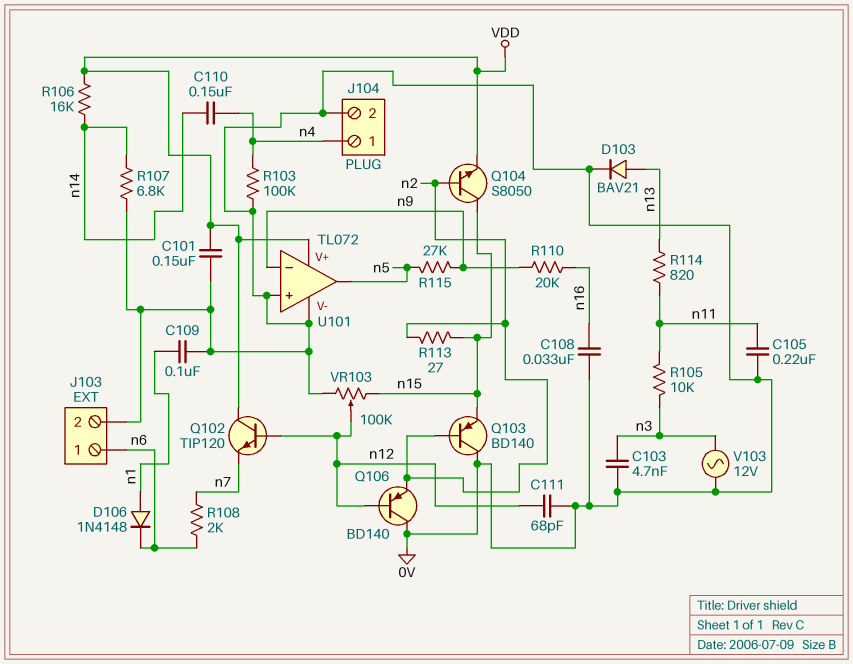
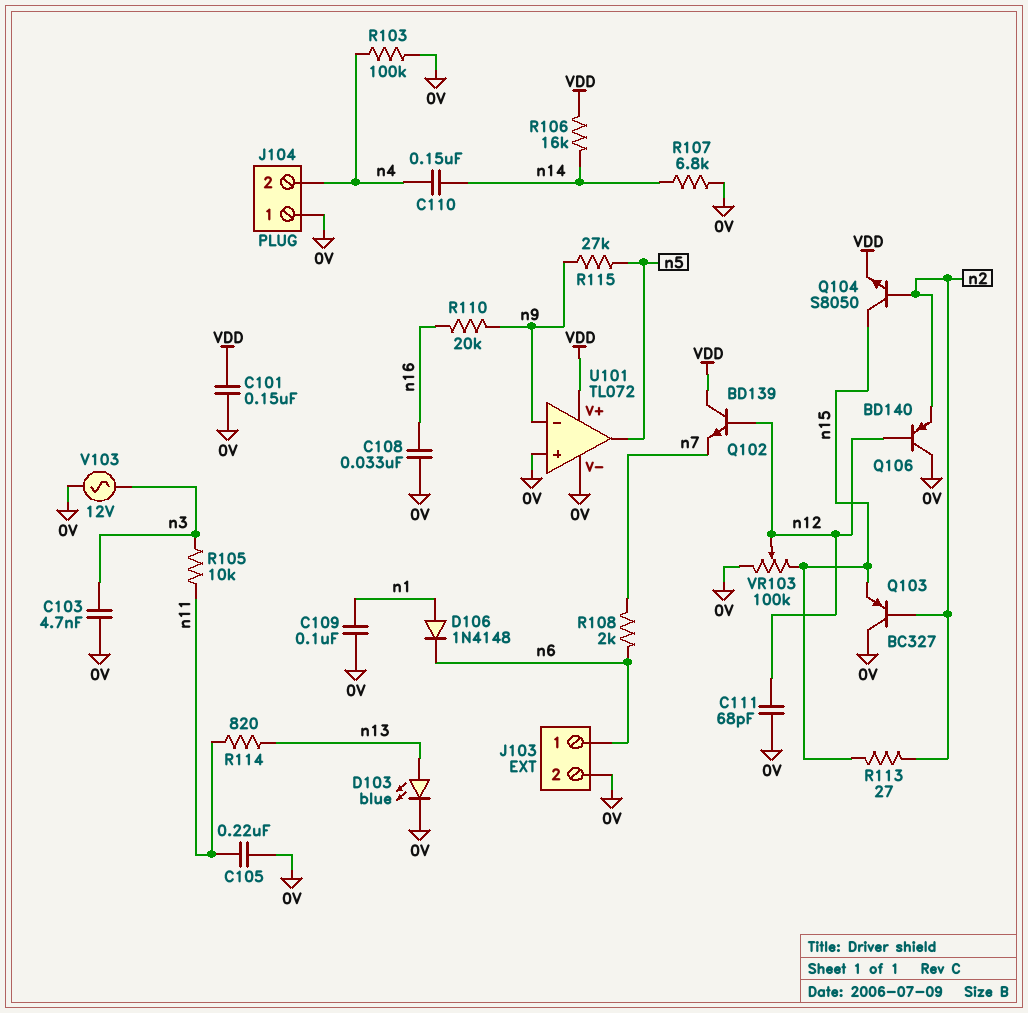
D103: diode BAV21 (A n13, K 0V) -> LED blue (A n13, K 0V)
J104 pin 1: n4 -> 0V
J104 pin 2: 0V -> n4
Q102: NPN TIP120 (B n12, C VDD, E n7) -> NPN BD139 (B n12, C VDD, E n7)
Q103: PNP BD140 (B n2, C 0V, E n15) -> PNP BC327 (B n2, C 0V, E n15)

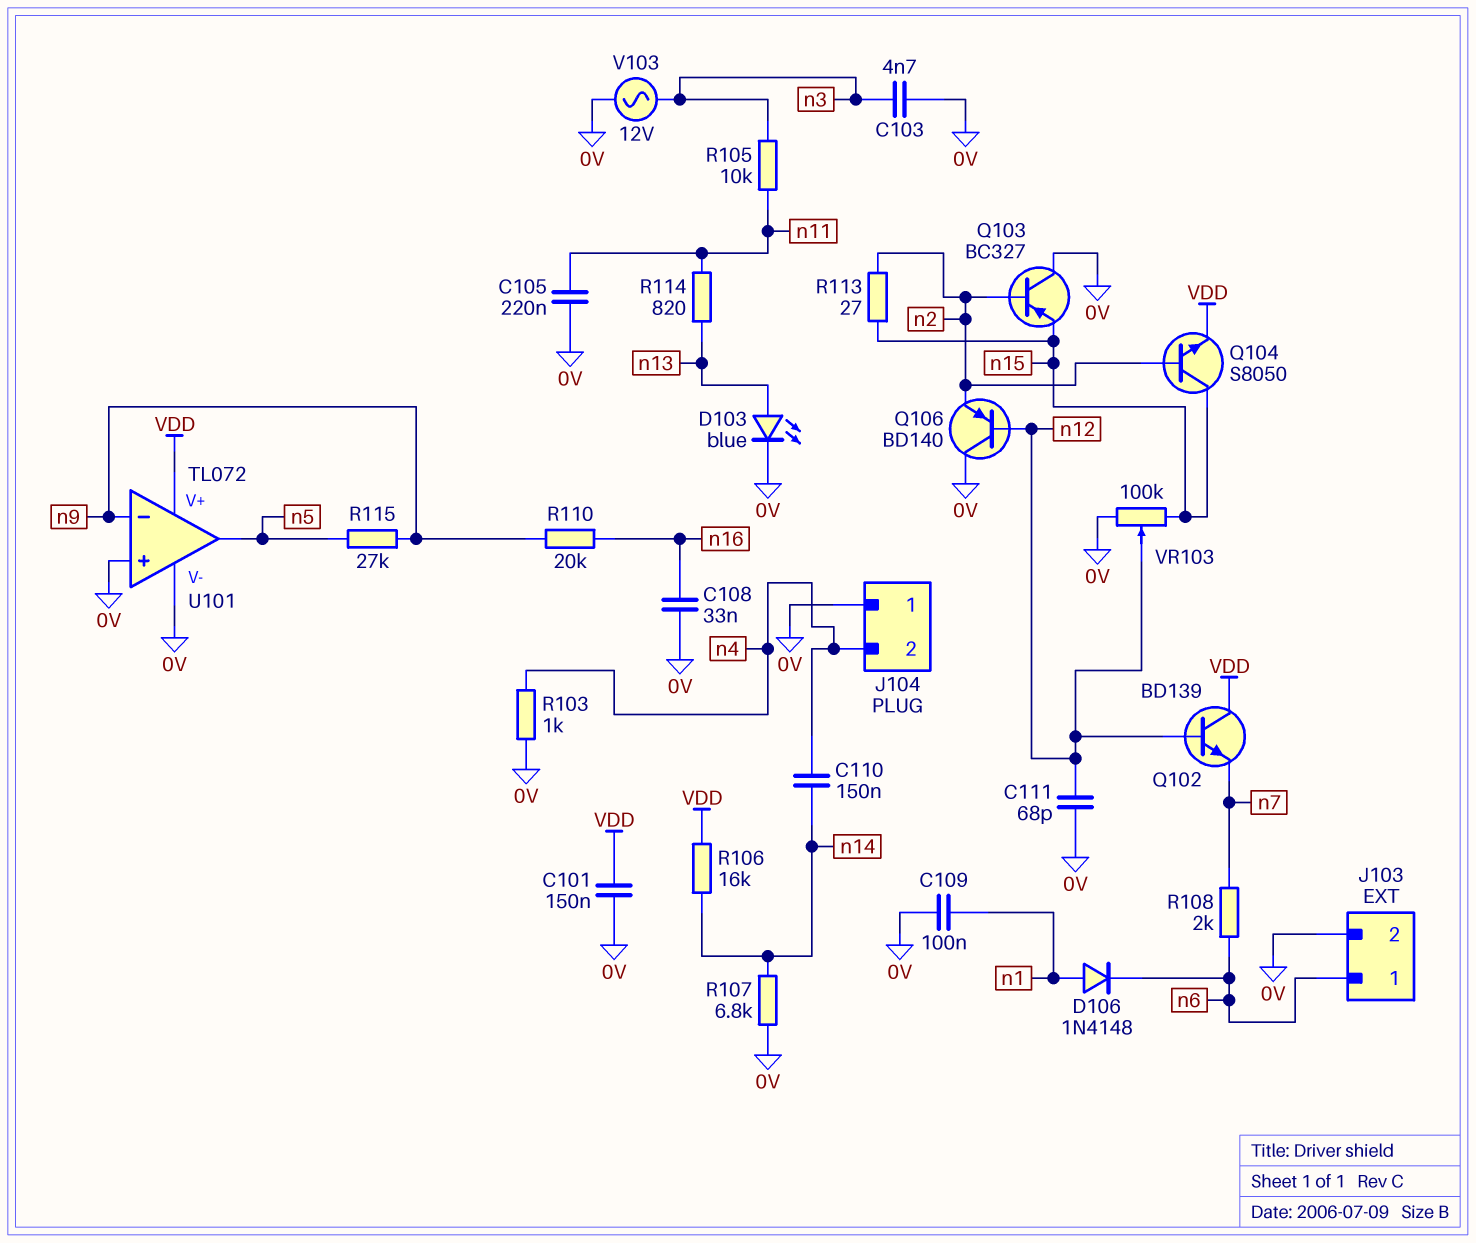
R103: 100k (0V, n4) -> 1k (0V, n4)

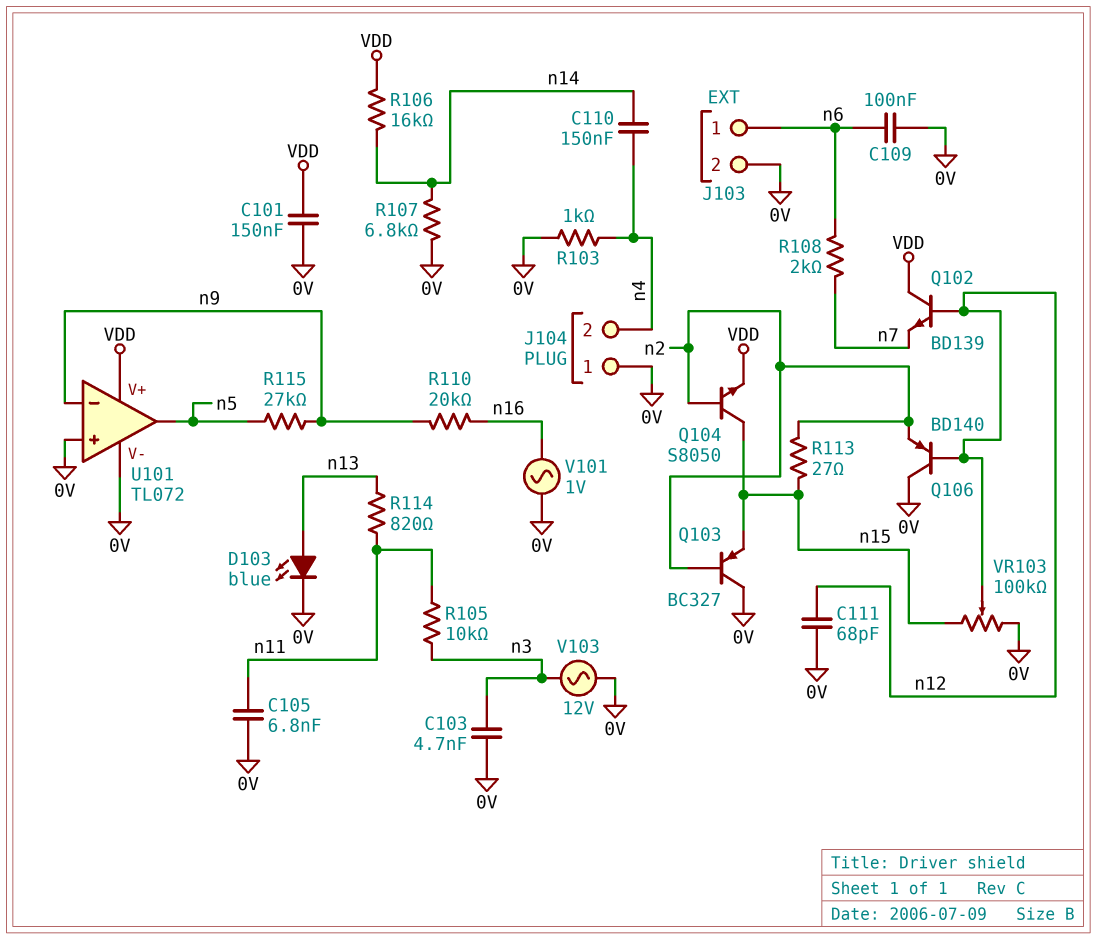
C105: 220nF (0V, n11) -> 6.8nF (0V, n11)
C108: 33nF (0V, n16) -> none
C109: 100nF (0V, n1) -> 100nF (0V, n6)
D106: diode 1N4148 (A n1, K n6) -> none
V101: none -> AC 1V (0V, n16)

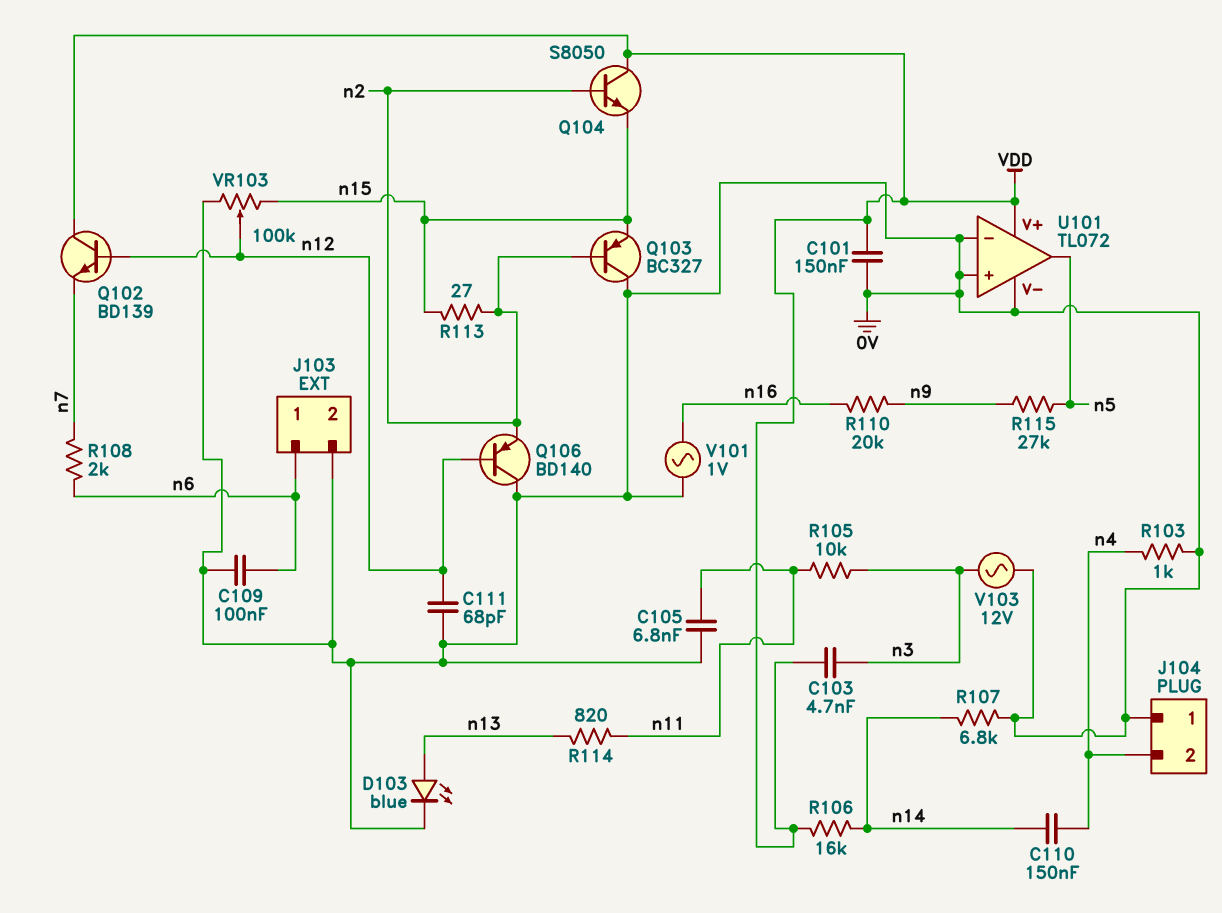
C103: 4.7nF (0V, n3) -> 4.7nF (VDD, n3)
Q104: NPN S8050 (B n2, C n15, E VDD) -> NPN S8050 (B n2, C VDD, E n15)
U101 pin in-: n9 -> 0V

